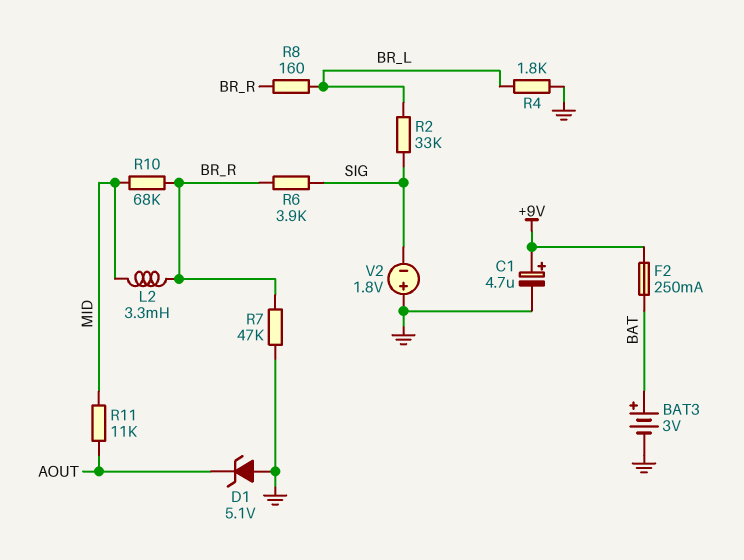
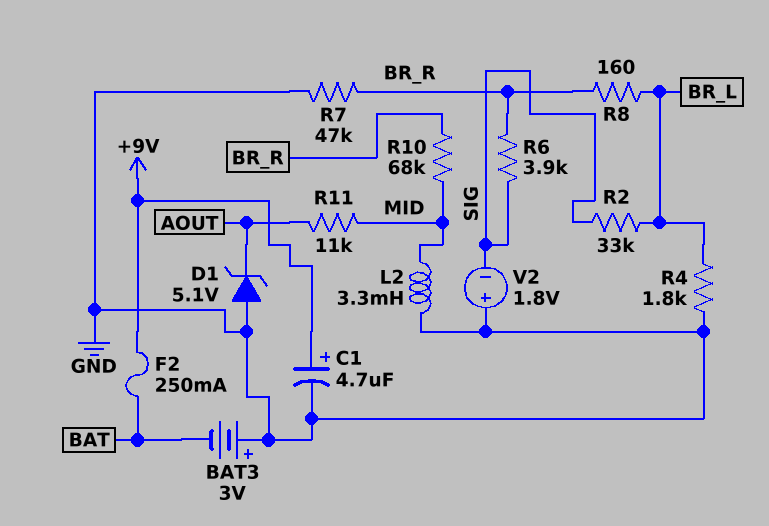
BAT3: 3V (plus BAT, minus GND) -> 3V (plus GND, minus BAT)
L2: 3.3mH (BR_R, MID) -> 3.3mH (GND, MID)

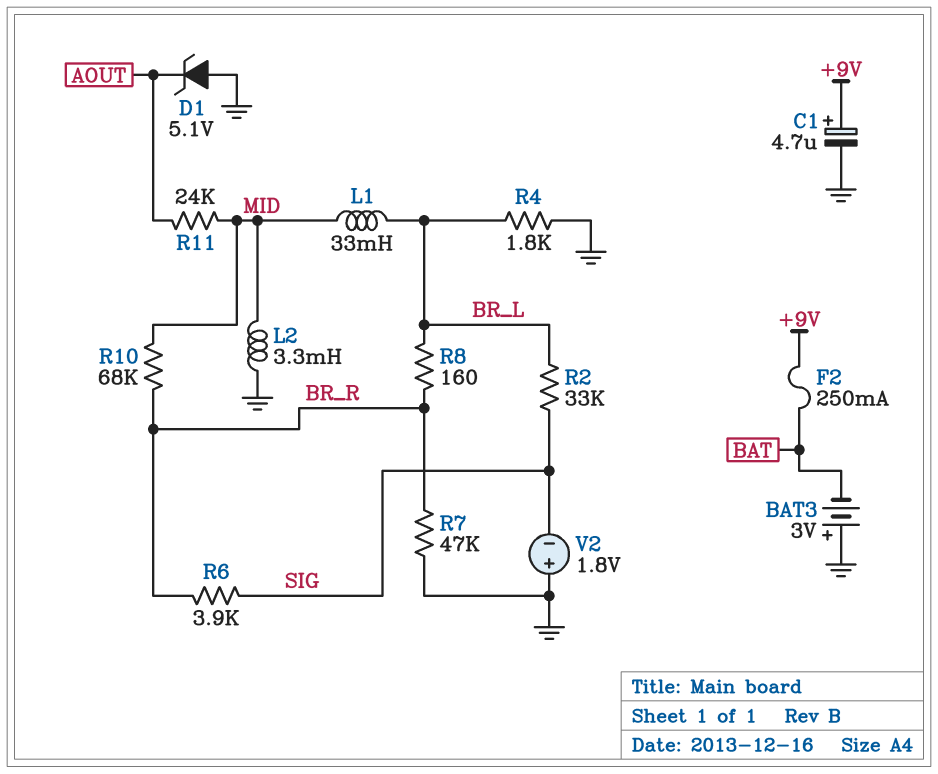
L1: none -> 33mH (BR_L, MID)
R11: 11k (AOUT, MID) -> 24k (AOUT, MID)

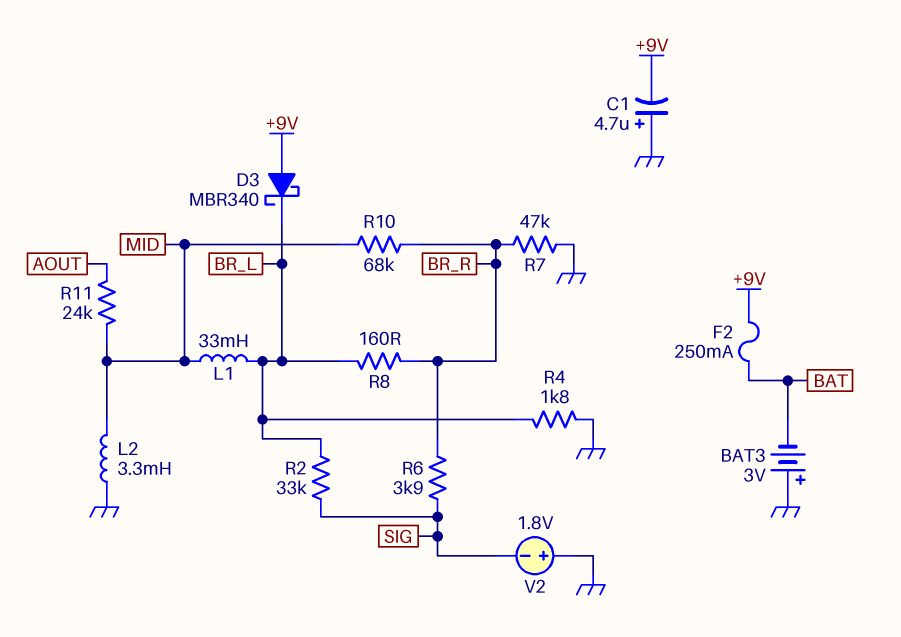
C1: 4.7uF (plus +9V, minus GND) -> 4.7uF (plus GND, minus +9V)
D1: zener 5.1V (A GND, K AOUT) -> none
D3: none -> schottky MBR340 (A +9V, K BR_L)

